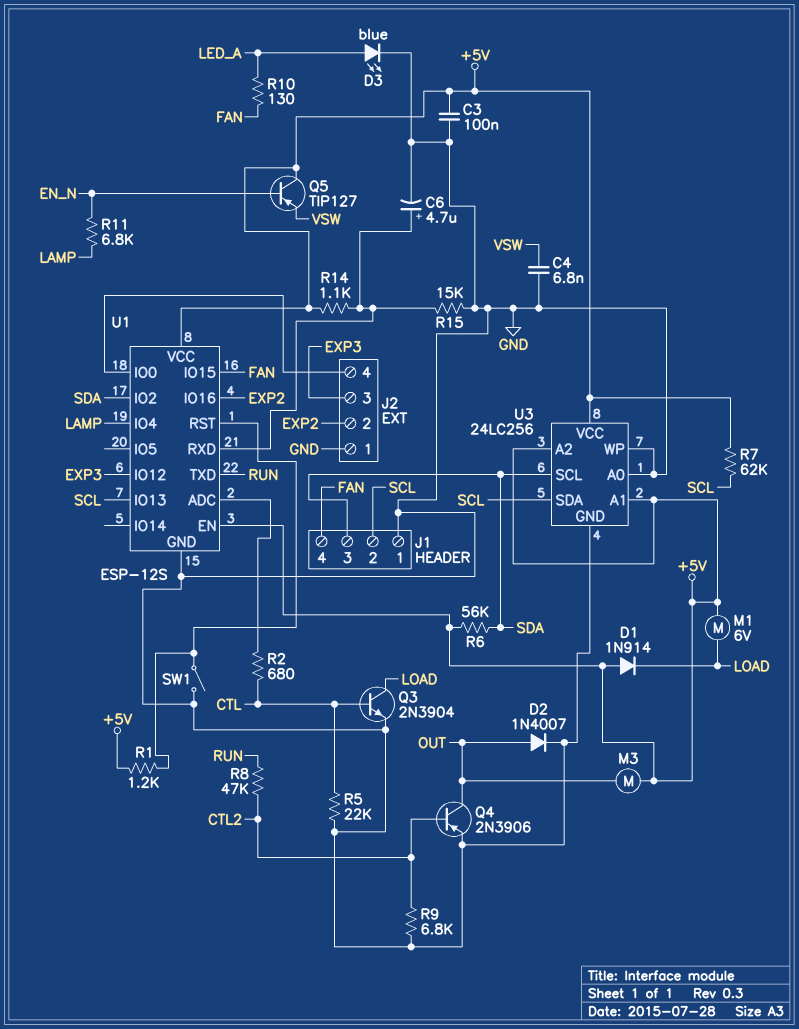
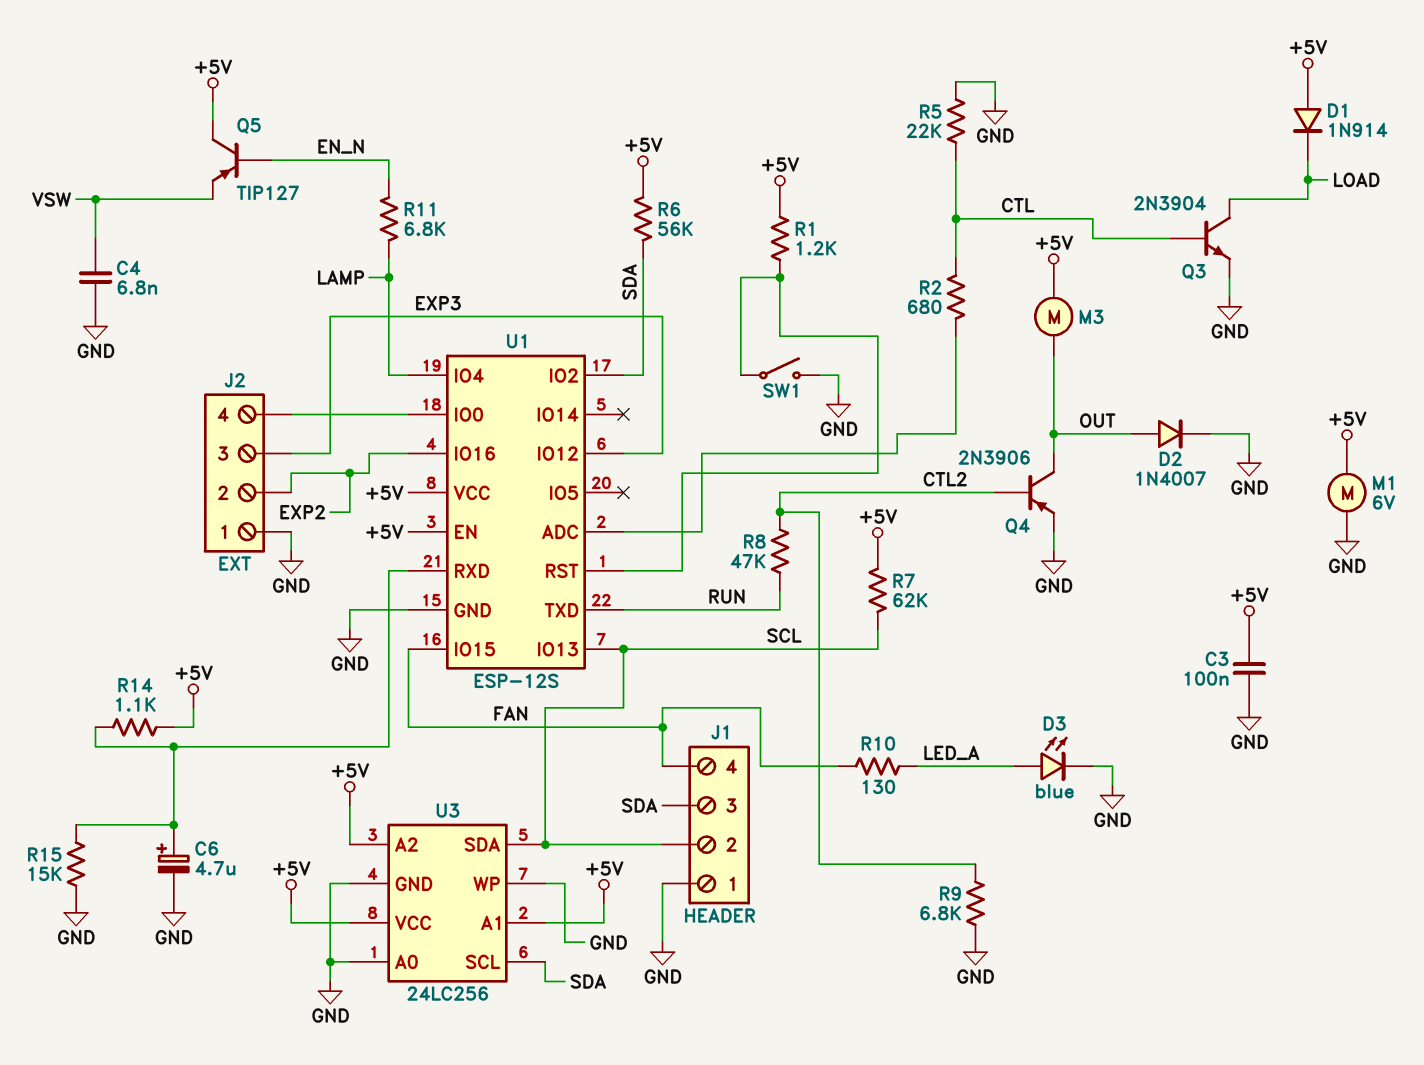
M1: motor 6V (+5V, LOAD) -> motor 6V (+5V, GND)

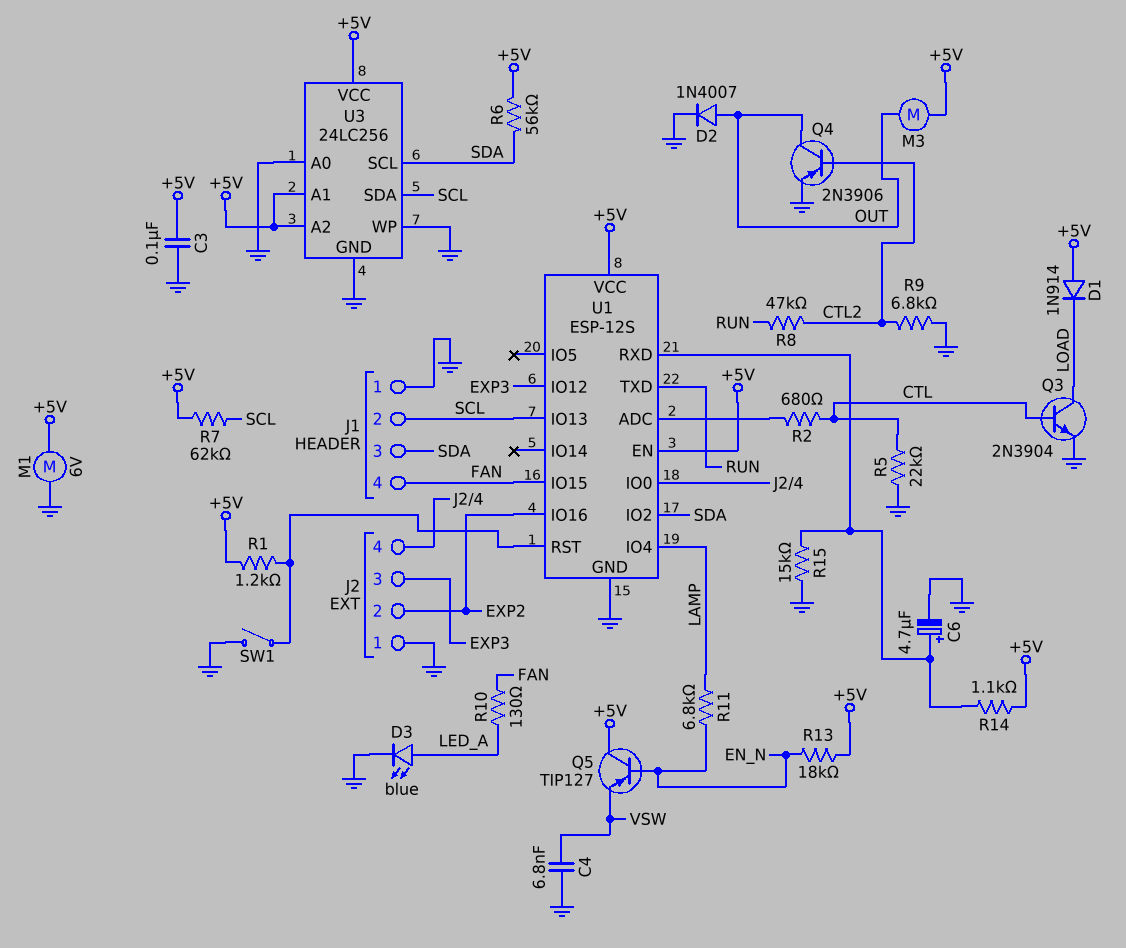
R13: none -> 18k (+5V, EN_N)

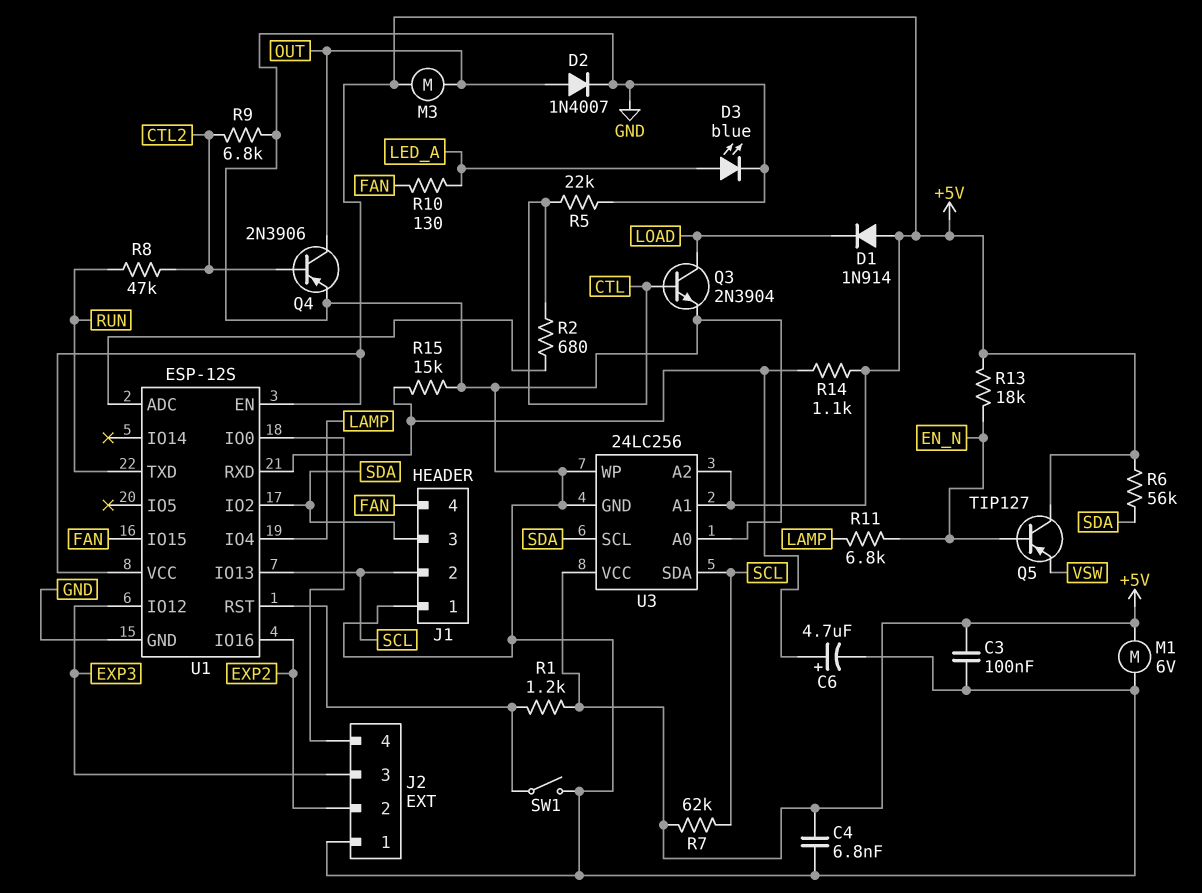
C4: 6.8nF (GND, VSW) -> 6.8nF (+5V, GND)

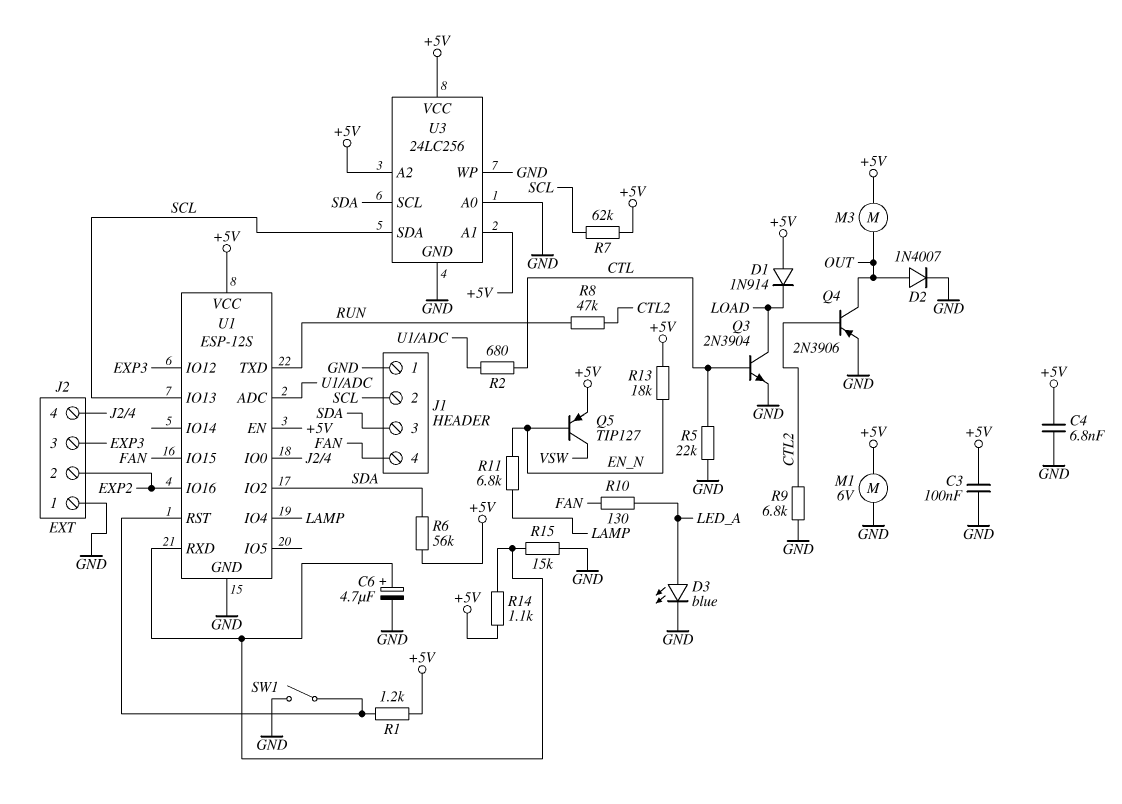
Q5: PNP TIP127 (B EN_N, C +5V, E VSW) -> PNP TIP127 (B EN_N, C VSW, E +5V)

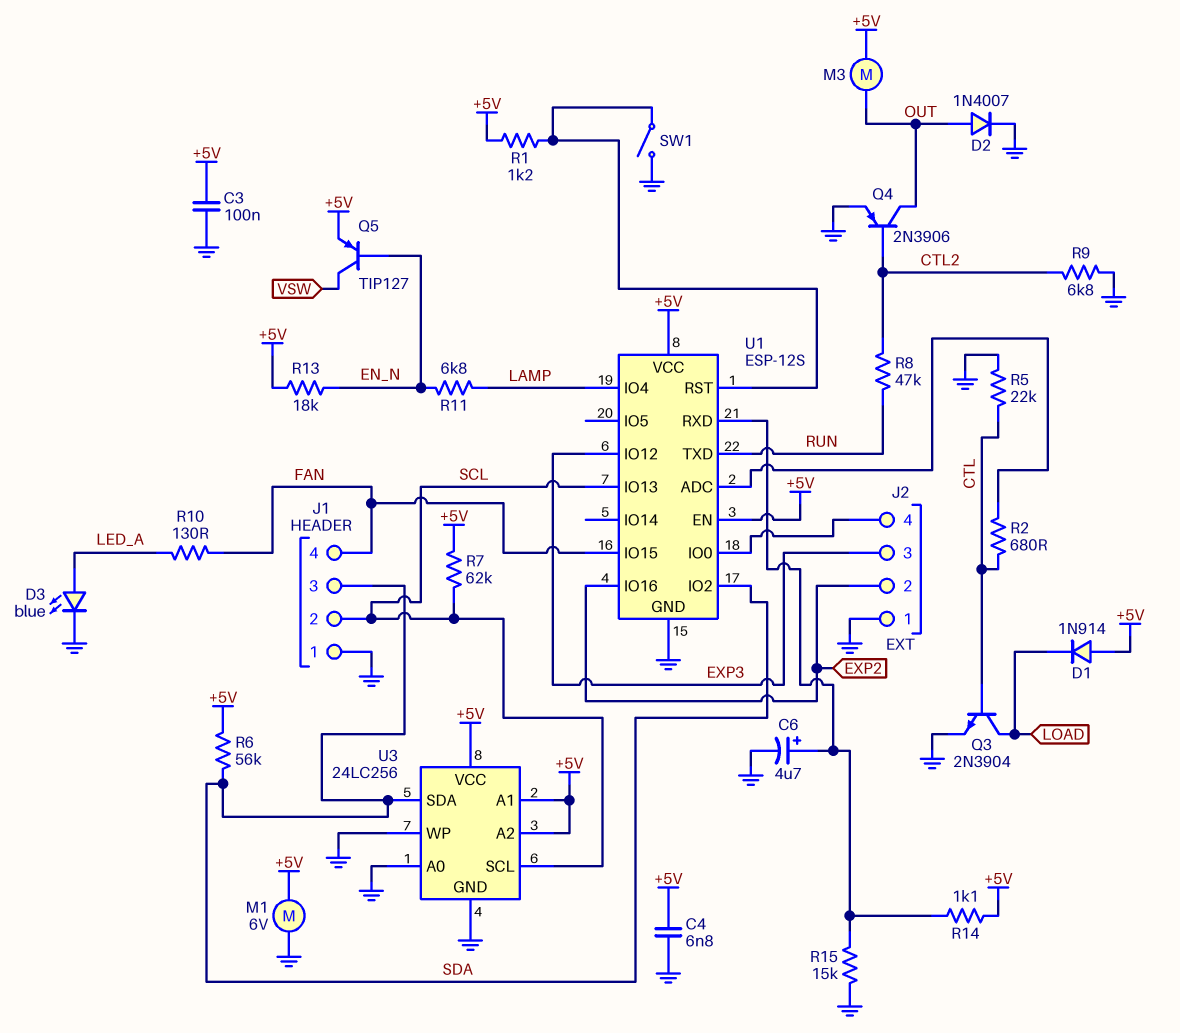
U3 pin SCL: SDA -> SCL
U3 pin SDA: SCL -> SDA

